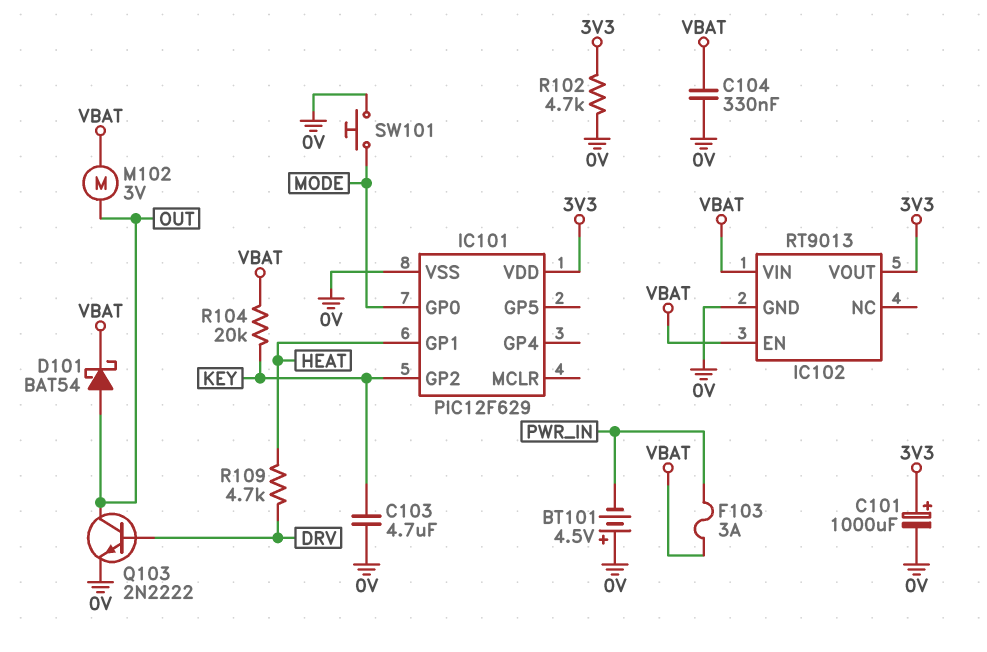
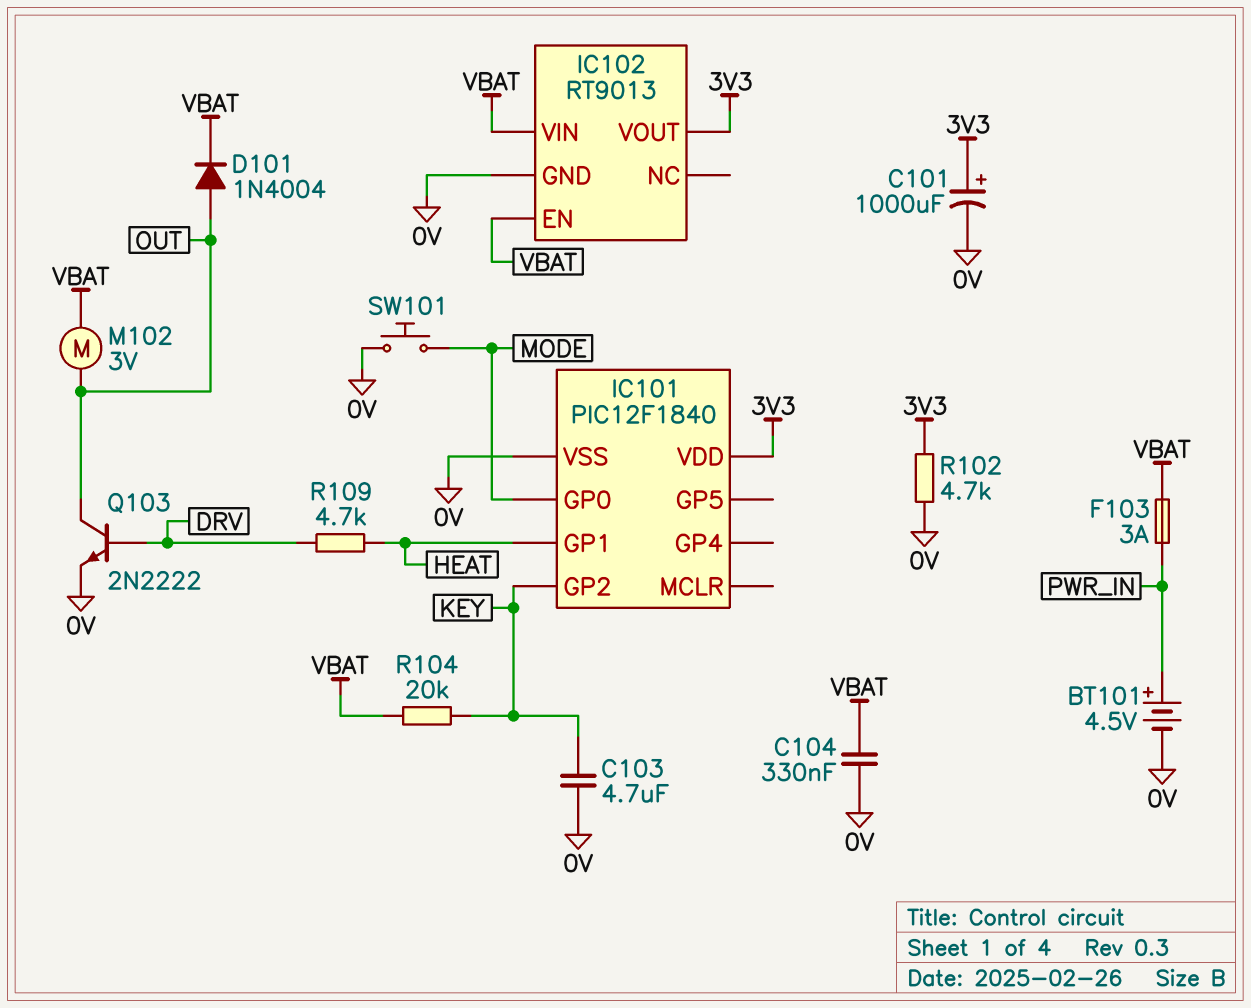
BT101: 4.5V (plus 0V, minus PWR_IN) -> 4.5V (plus PWR_IN, minus 0V)
D101: schottky BAT54 (A OUT, K VBAT) -> diode 1N4004 (A OUT, K VBAT)
IC101: PIC12F629 -> PIC12F1840

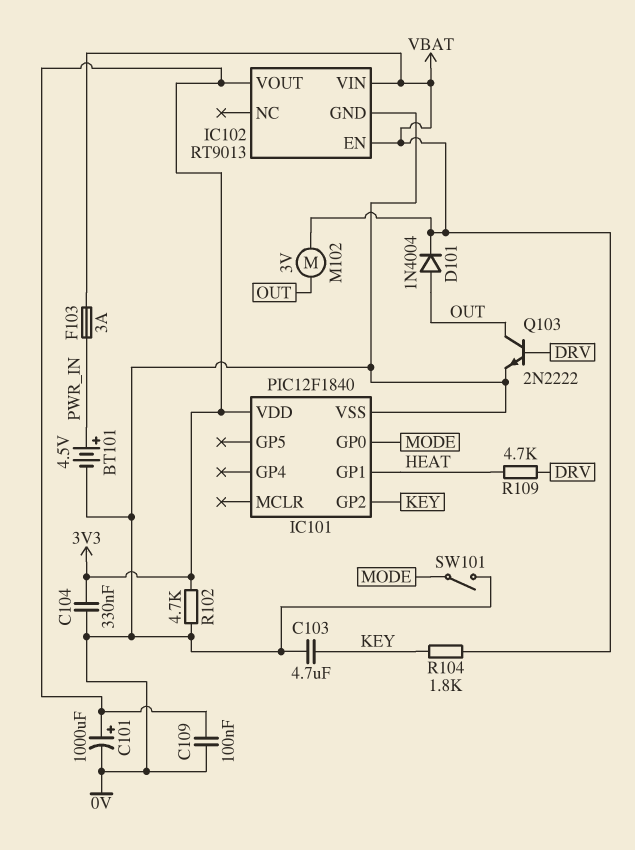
C104: 330nF (0V, VBAT) -> 330nF (0V, 3V3)
C109: none -> 100nF (0V, 3V3)
R104: 20k (KEY, VBAT) -> 1.8k (KEY, VBAT)
SW101: button (0V, MODE) -> switch (0V, MODE)

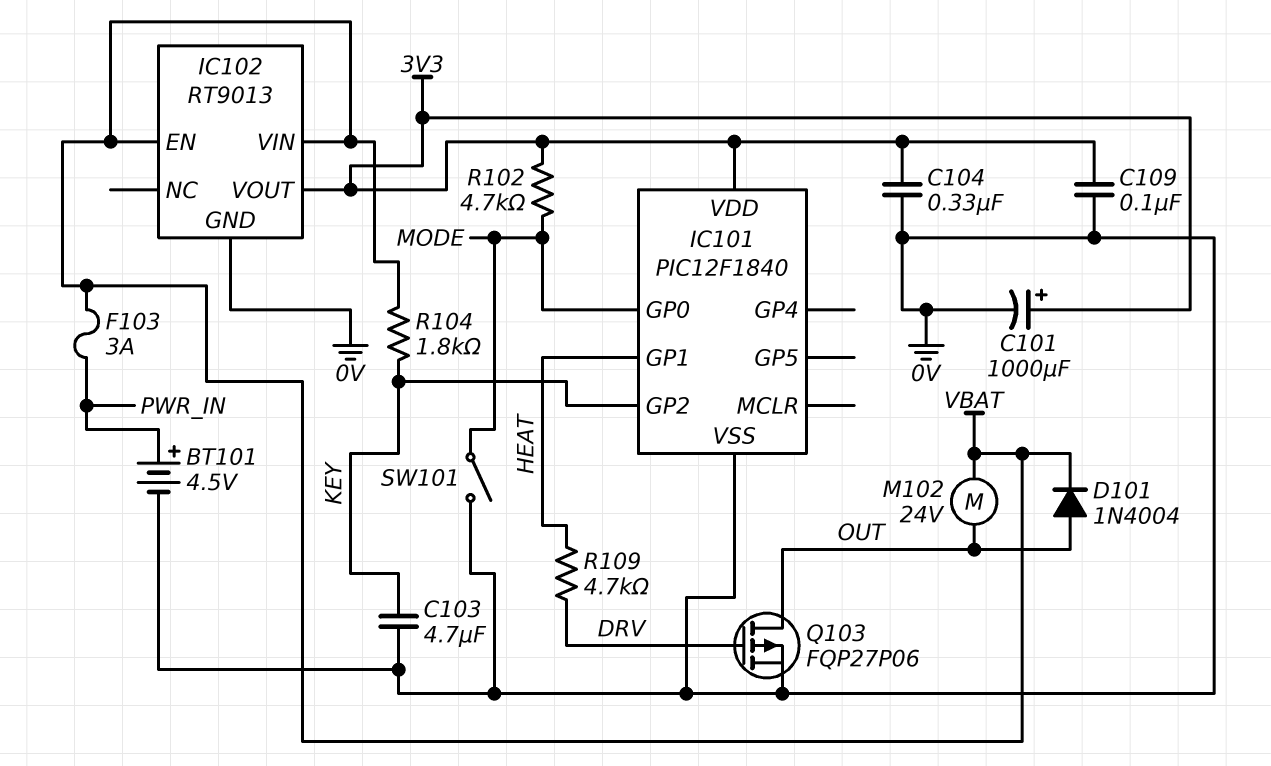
M102: motor 3V (OUT, VBAT) -> motor 24V (OUT, VBAT)
Q103: NPN 2N2222 (B DRV, C OUT, E 0V) -> PMOS FQP27P06 (G DRV, D OUT, S 0V)
R102: 4.7k (0V, 3V3) -> 4.7k (3V3, MODE)

